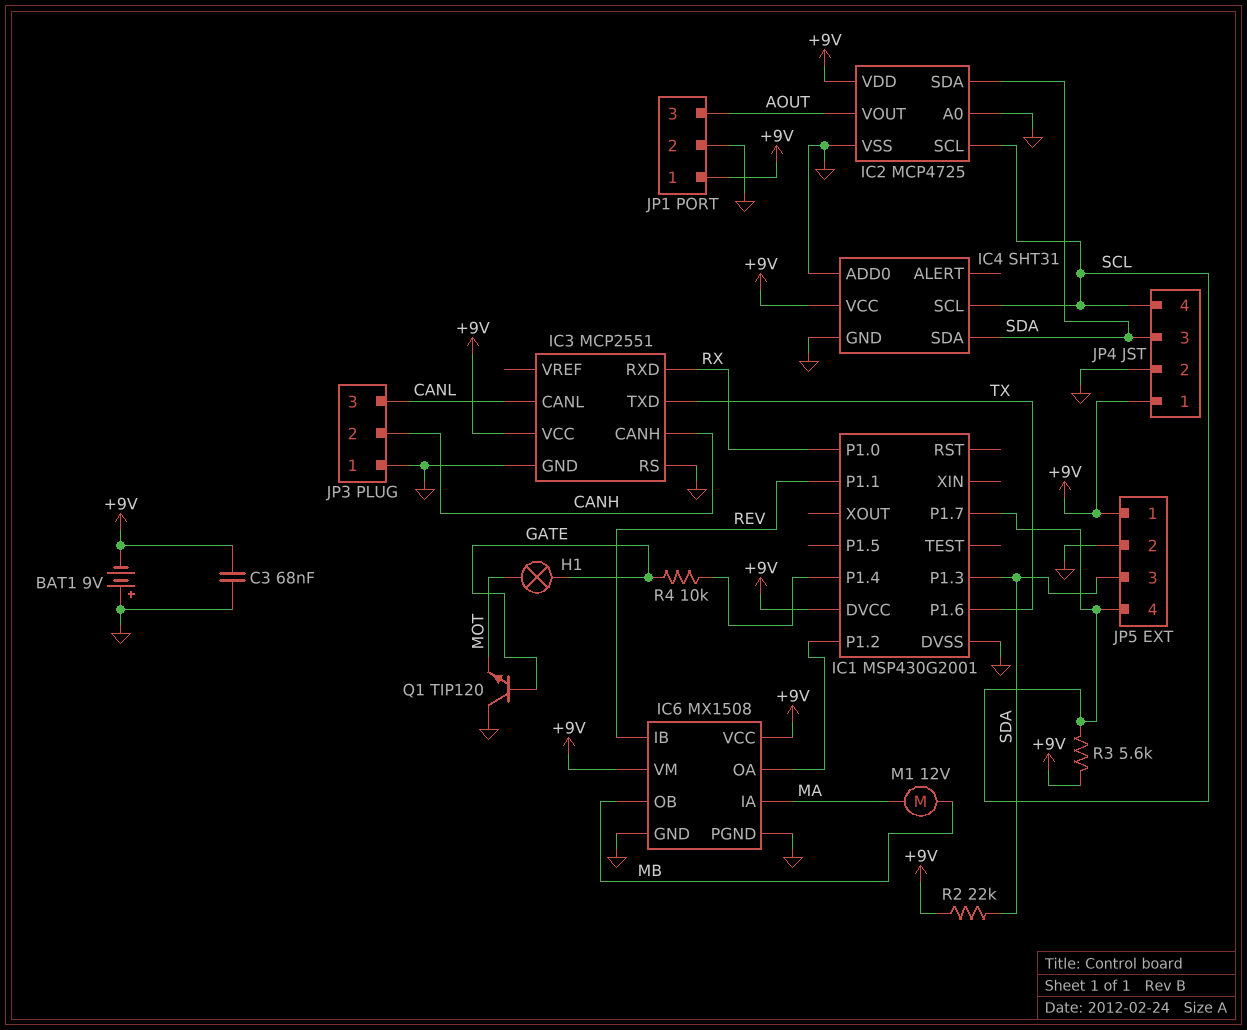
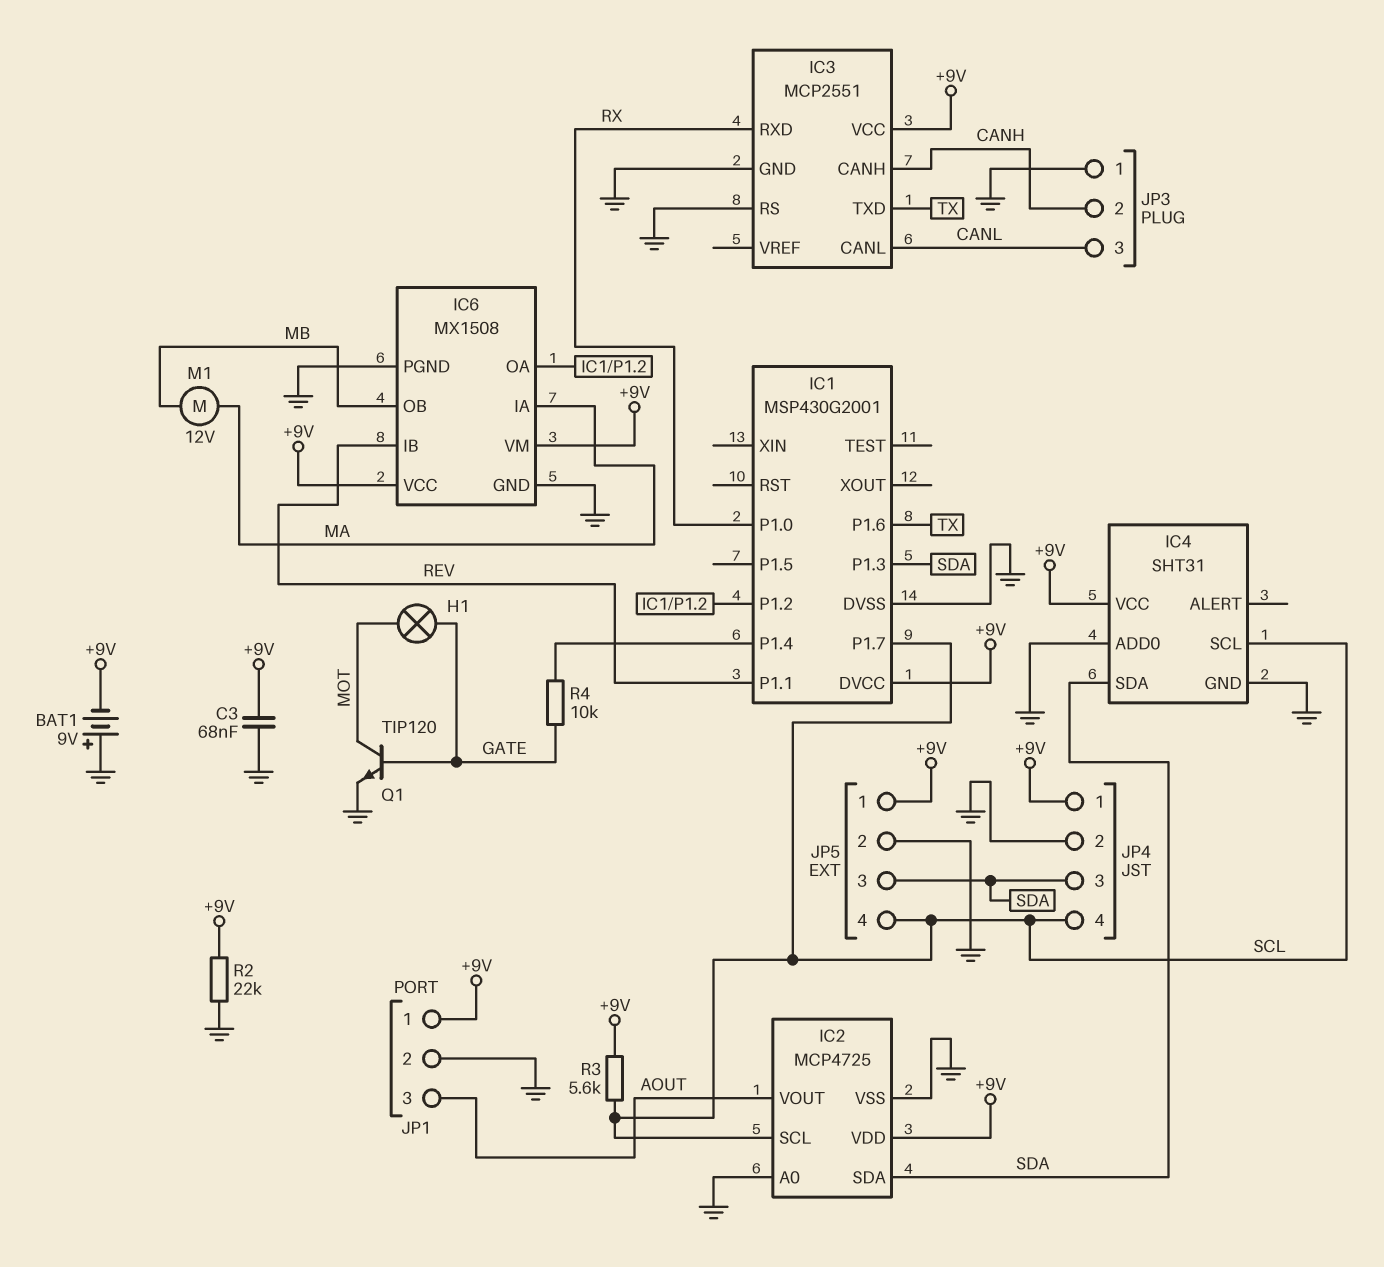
Q1: NPN TIP120 (B GATE, C GND, E MOT) -> NPN TIP120 (B GATE, C MOT, E GND)
R2: 22k (+9V, SDA) -> 22k (+9V, GND)

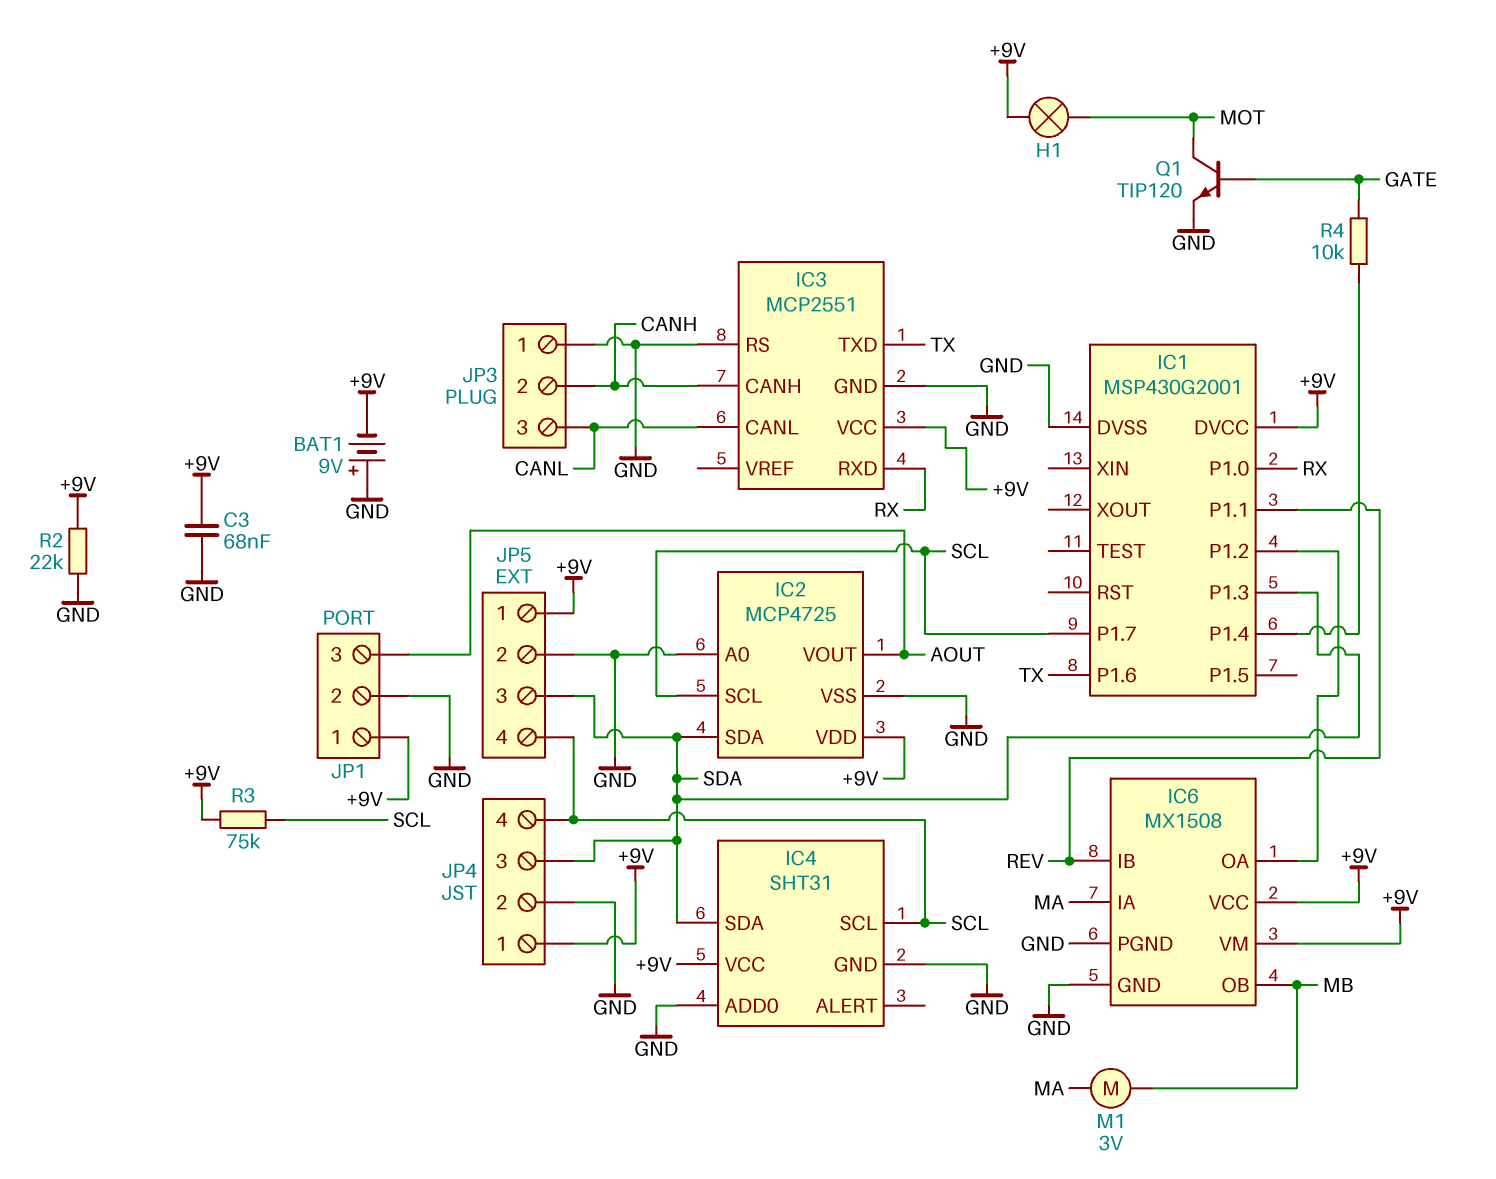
H1: lamp (GATE, MOT) -> lamp (+9V, MOT)
M1: motor 12V (MA, MB) -> motor 3V (MA, MB)
R3: 5.6k (+9V, SCL) -> 75k (+9V, SCL)

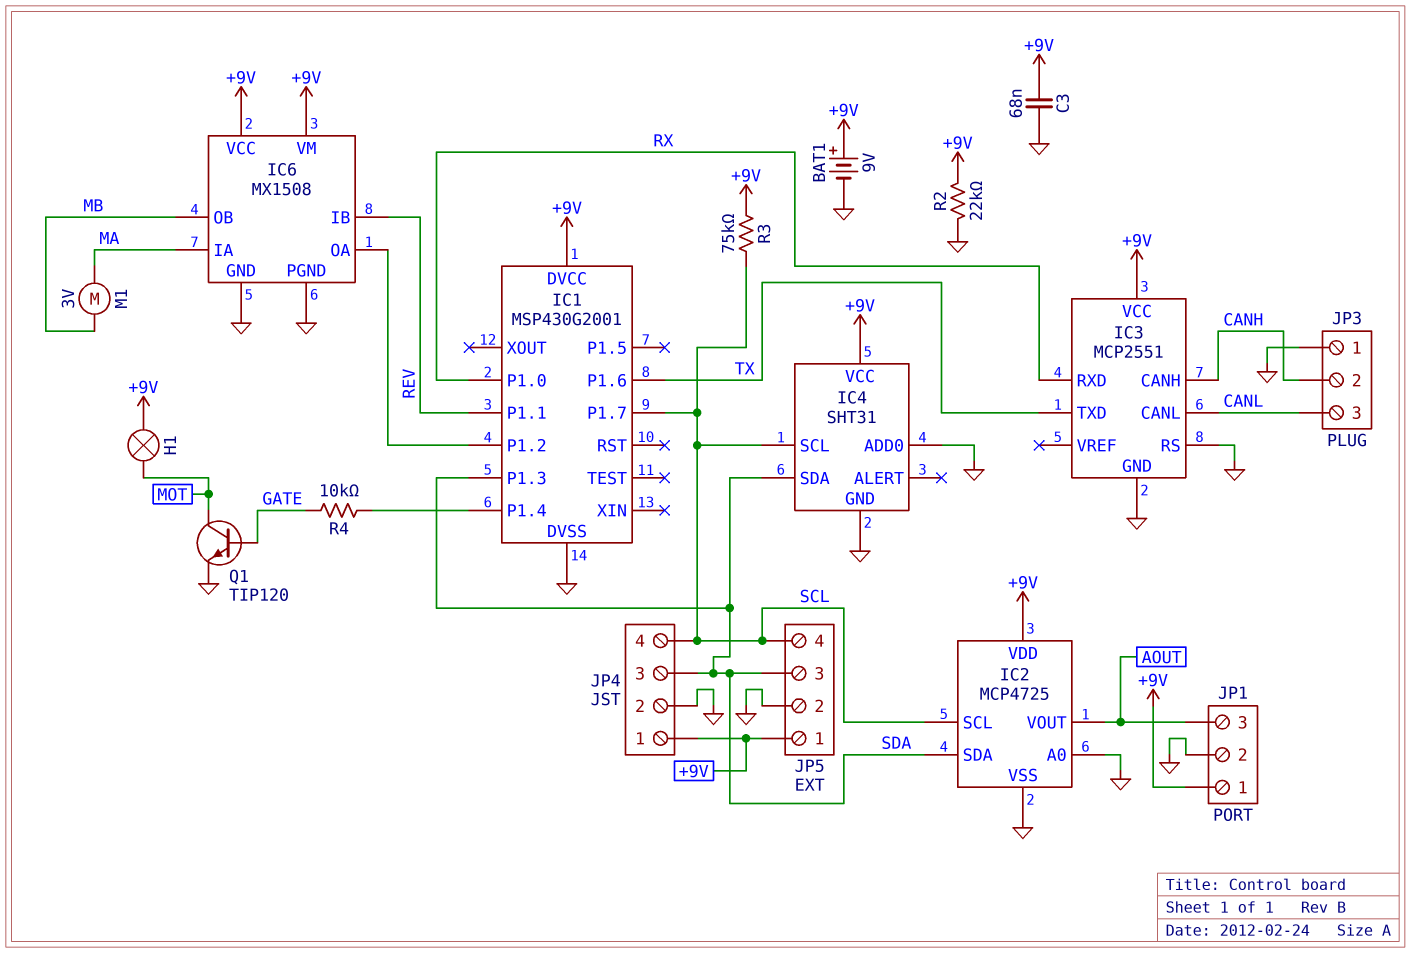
BAT1: 9V (plus GND, minus +9V) -> 9V (plus +9V, minus GND)

